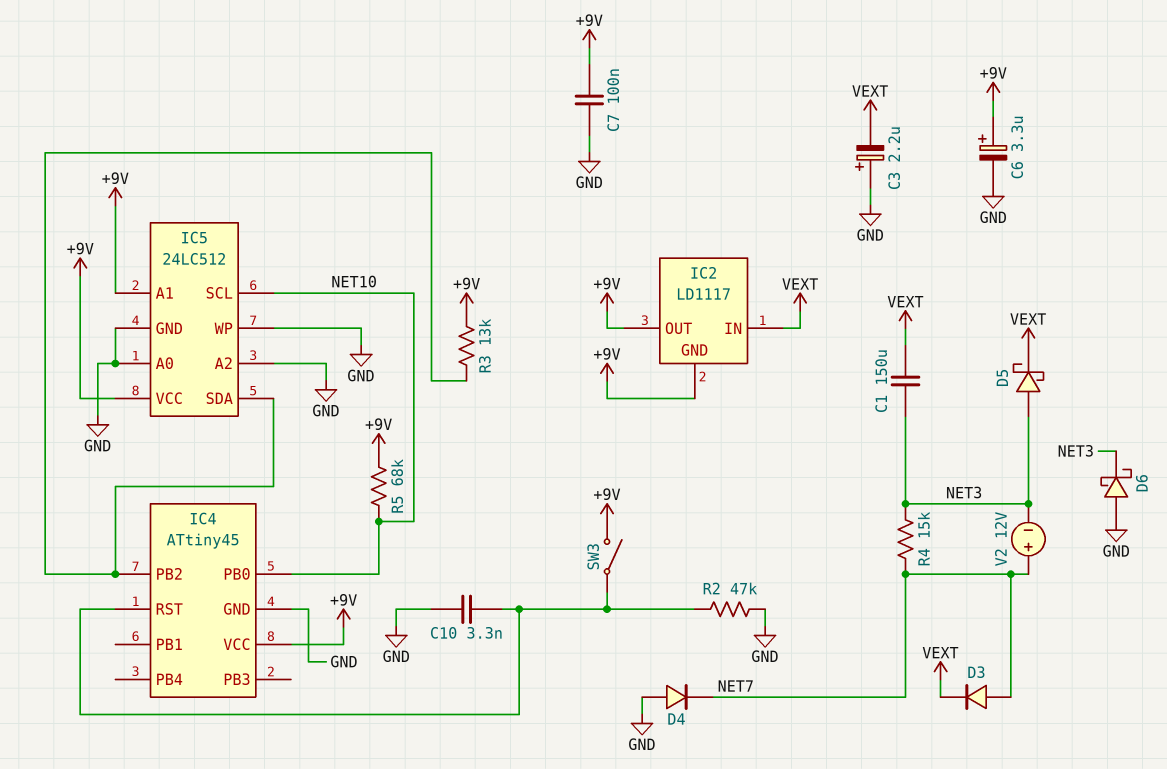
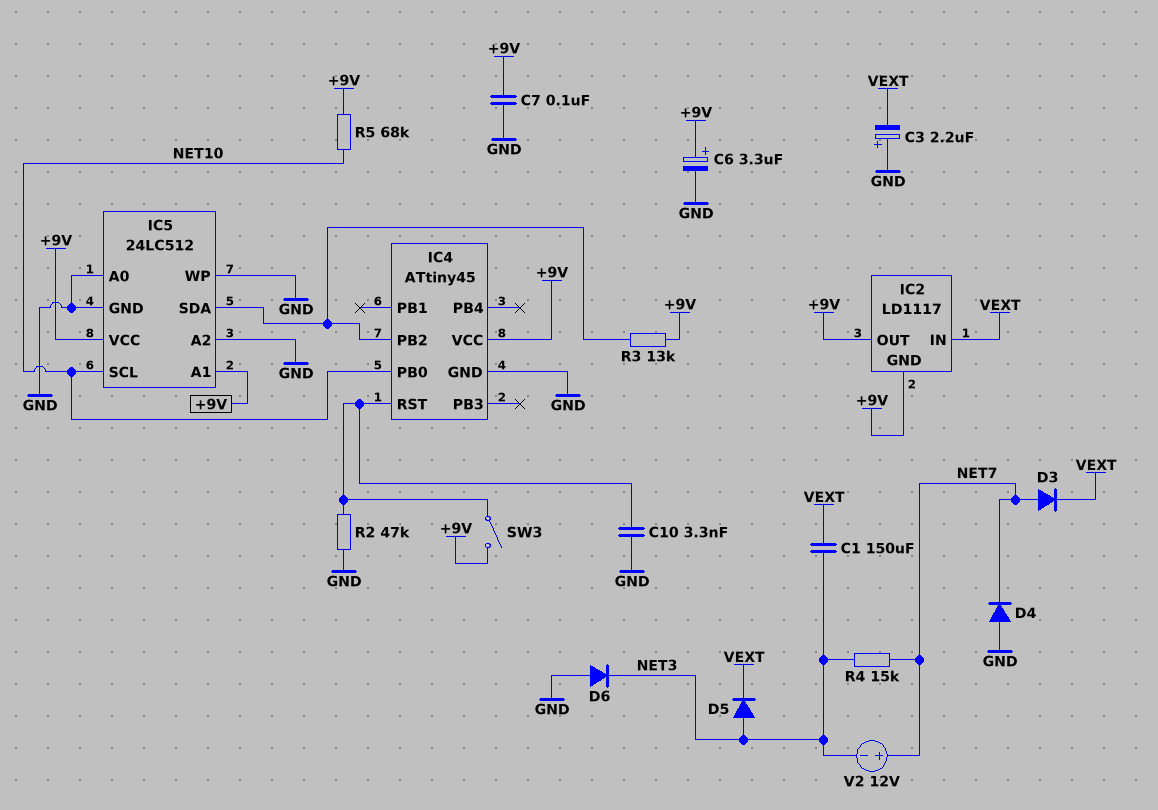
D5: schottky (A NET3, K VEXT) -> diode (A NET3, K VEXT)
D6: schottky (A GND, K NET3) -> diode (A GND, K NET3)

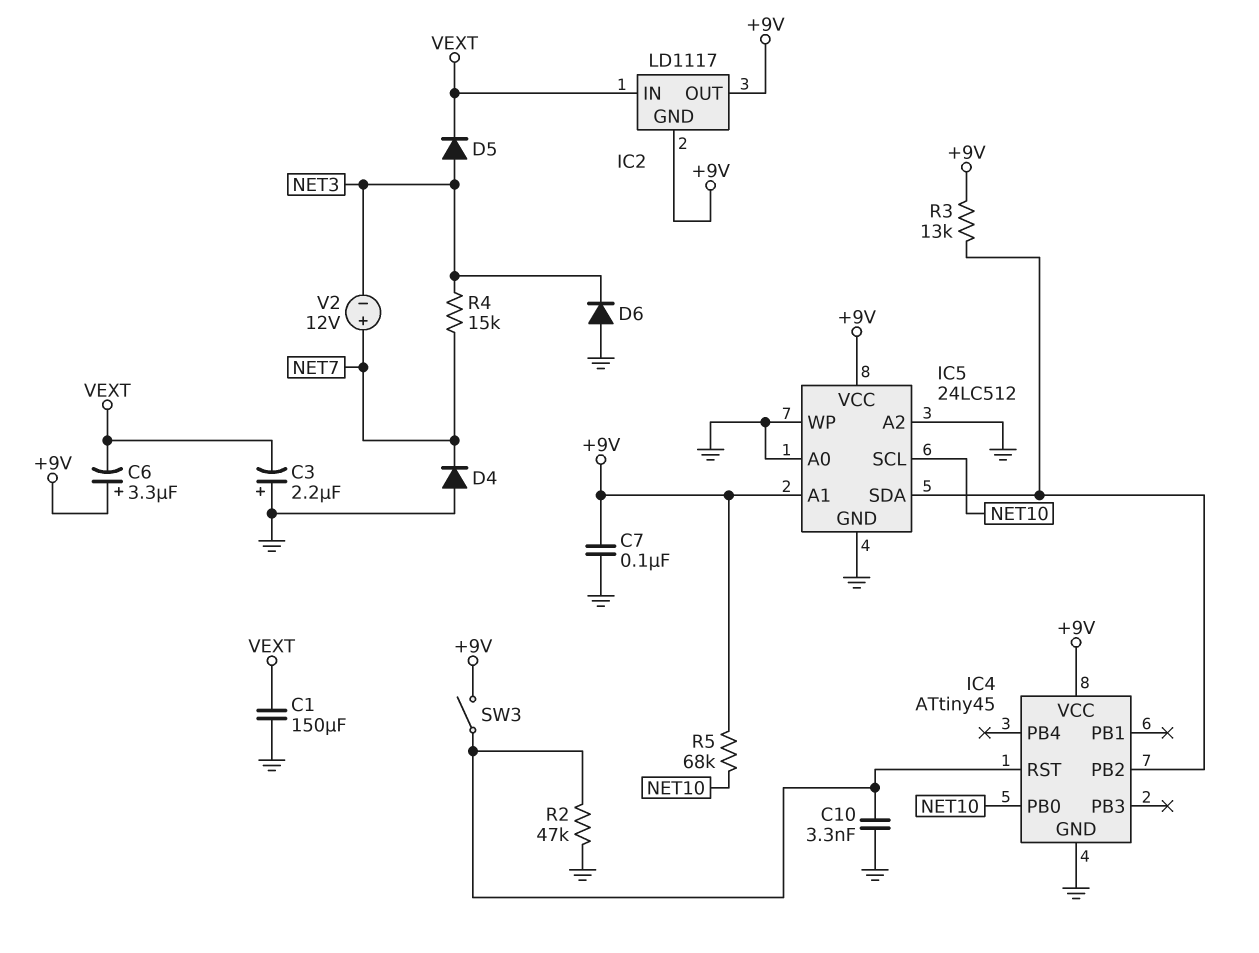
C1: 150uF (NET3, VEXT) -> 150uF (GND, VEXT)
C6: 3.3uF (plus +9V, minus GND) -> 3.3uF (plus +9V, minus VEXT)
D3: diode (A NET7, K VEXT) -> none

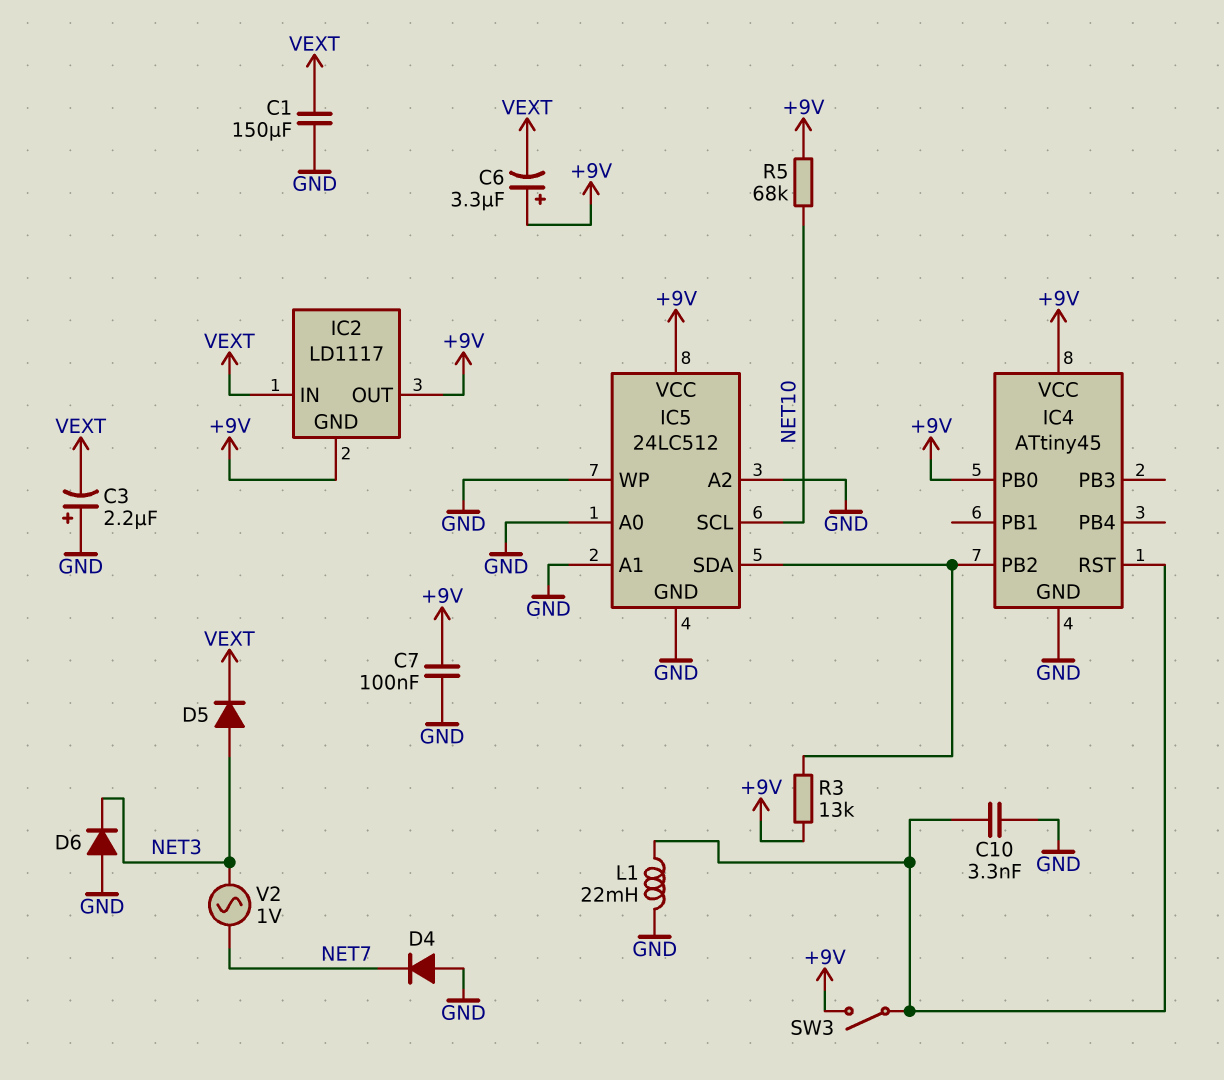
IC4 pin PB0: NET10 -> +9V
IC5 pin A1: +9V -> GND
L1: none -> 22mH (GND, IC4/RST)
R2: 47k (GND, IC4/RST) -> none
R4: 15k (NET3, NET7) -> none
V2: 12V (plus NET7, minus NET3) -> AC 1V (NET3, NET7)

